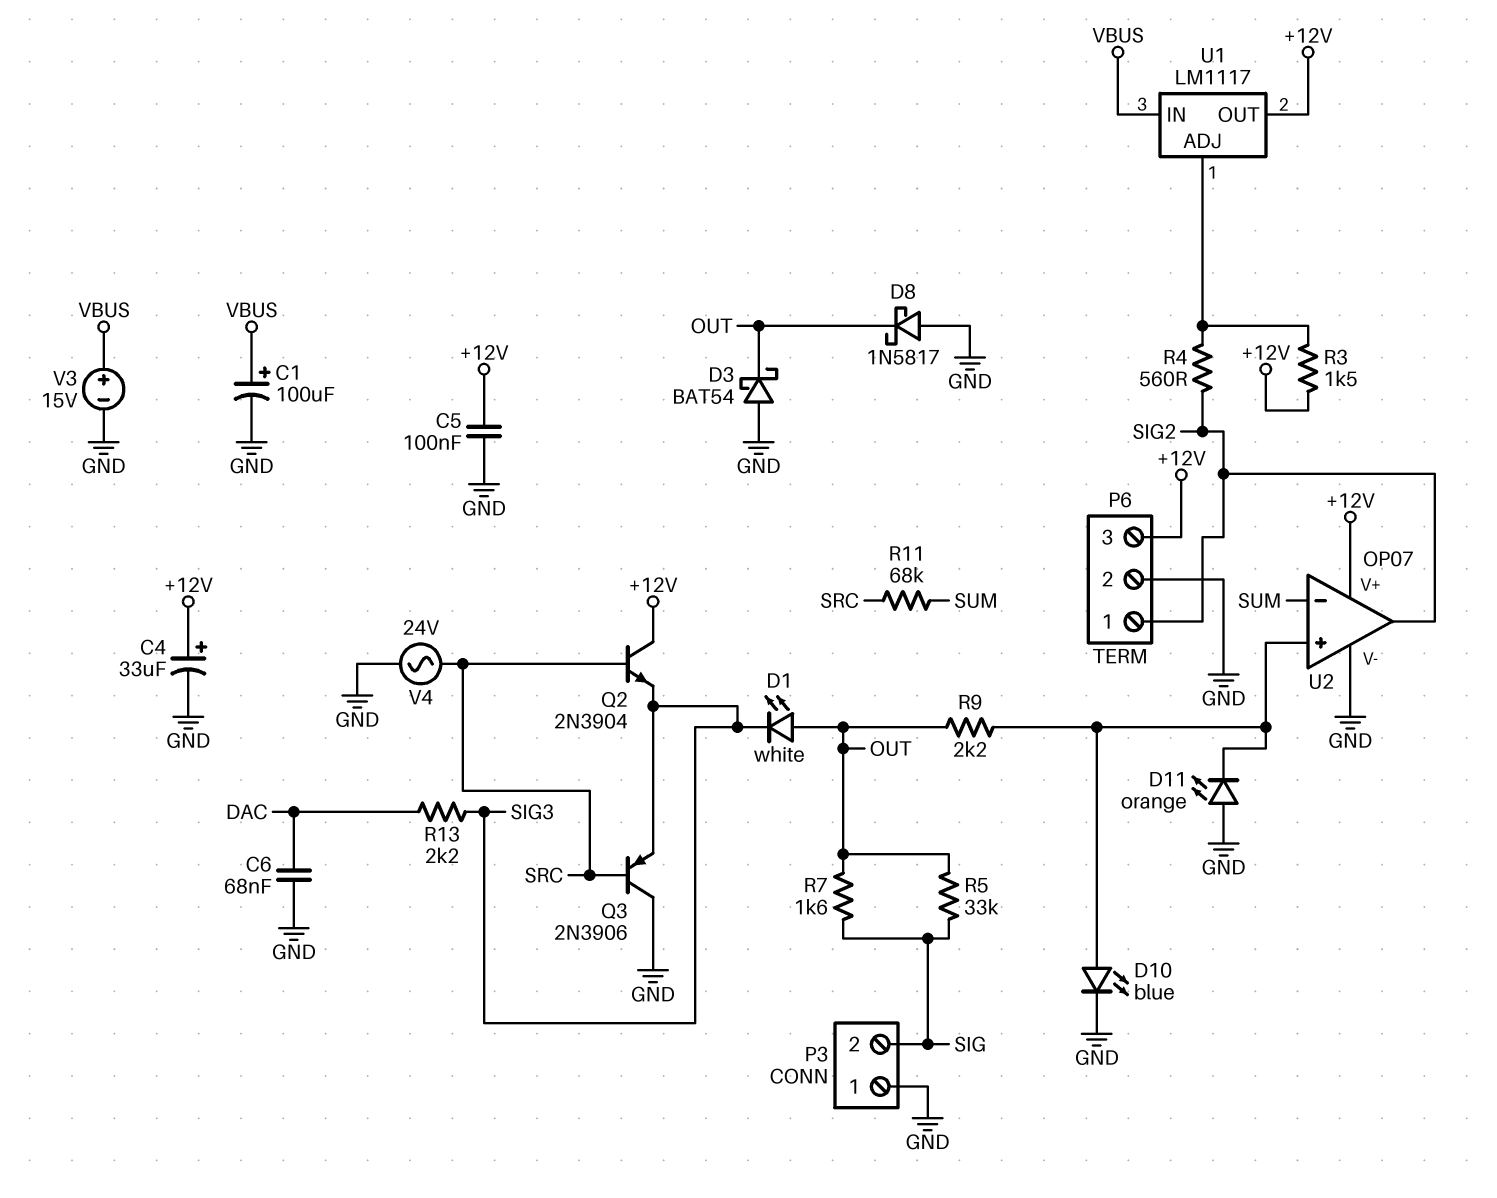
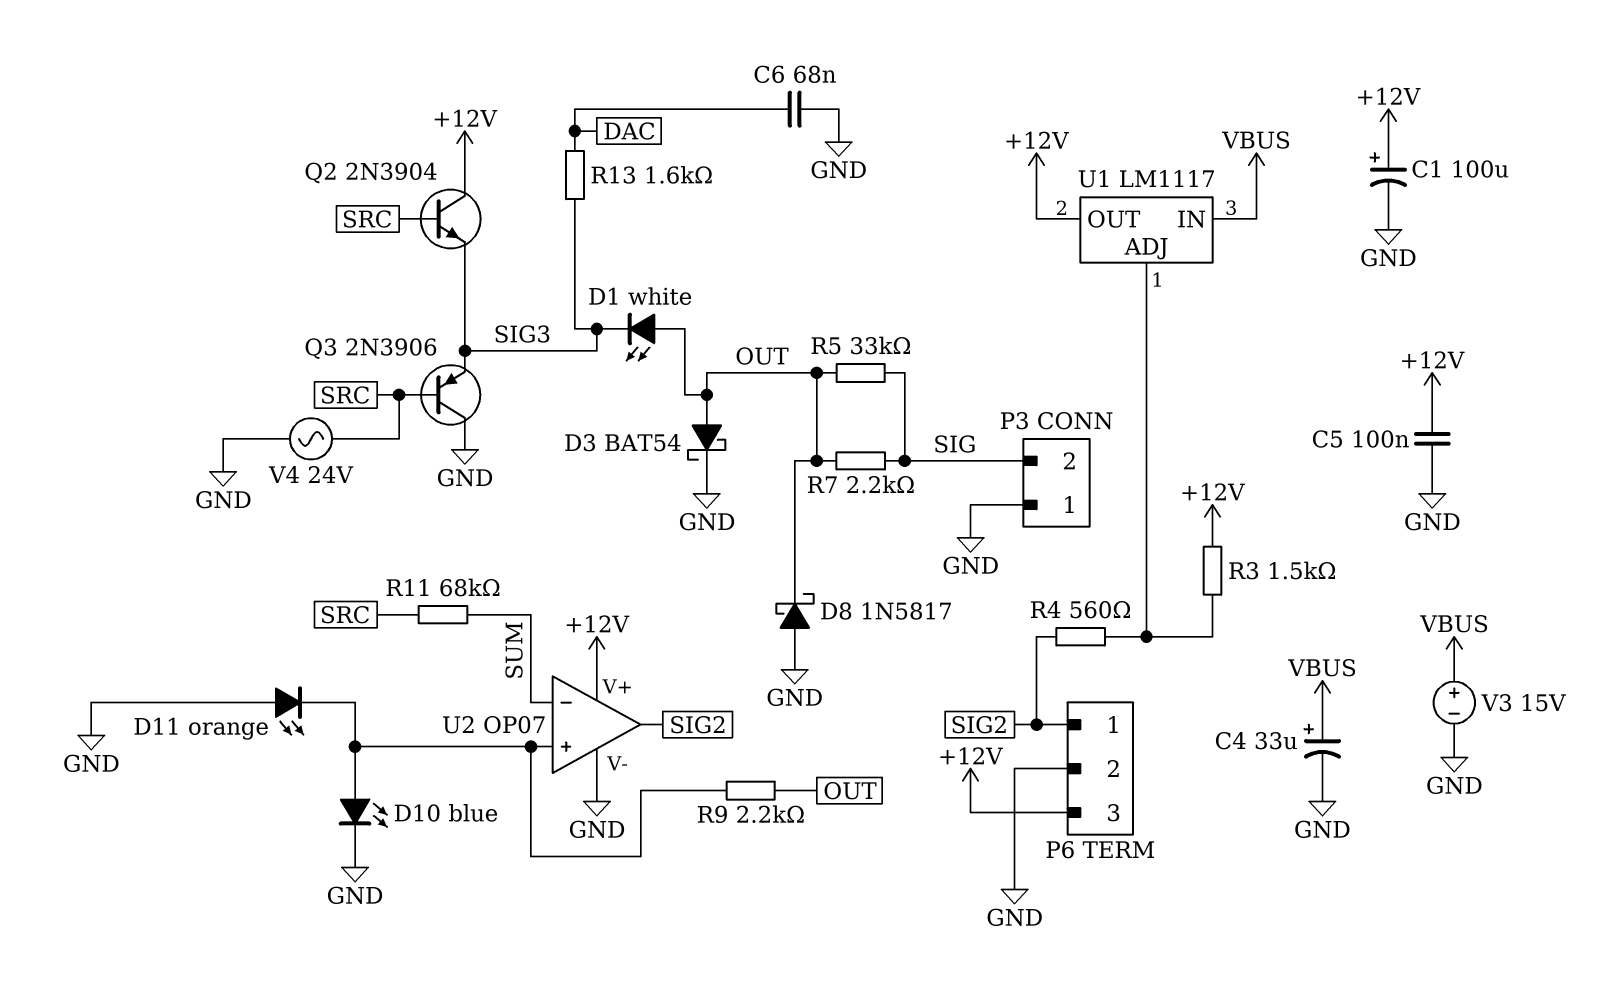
C1: 100uF (plus VBUS, minus GND) -> 100uF (plus +12V, minus GND)
C4: 33uF (plus +12V, minus GND) -> 33uF (plus VBUS, minus GND)
D3: schottky BAT54 (A GND, K OUT) -> schottky BAT54 (A OUT, K GND)
R7: 1.6k (OUT, SIG) -> 2.2k (OUT, SIG)
R13: 2.2k (DAC, SIG3) -> 1.6k (DAC, SIG3)

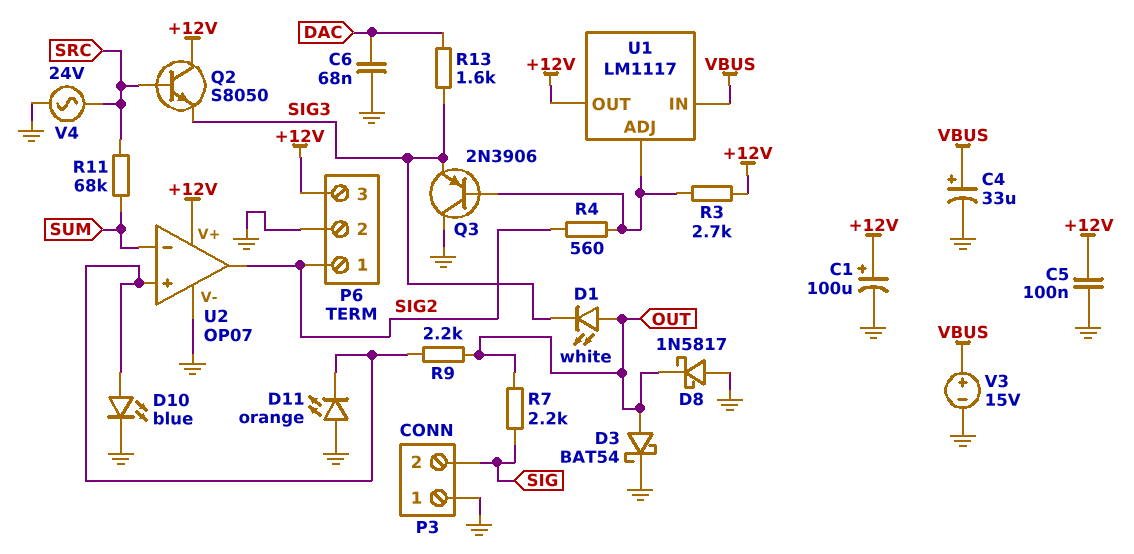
Q2: NPN 2N3904 (B SRC, C +12V, E SIG3) -> NPN S8050 (B SRC, C +12V, E SIG3)
Q3: PNP 2N3906 (B SRC, C GND, E SIG3) -> PNP 2N3906 (B U1/ADJ, C GND, E SIG3)
R3: 1.5k (+12V, U1/ADJ) -> 2.7k (+12V, U1/ADJ)
R5: 33k (OUT, SIG) -> none

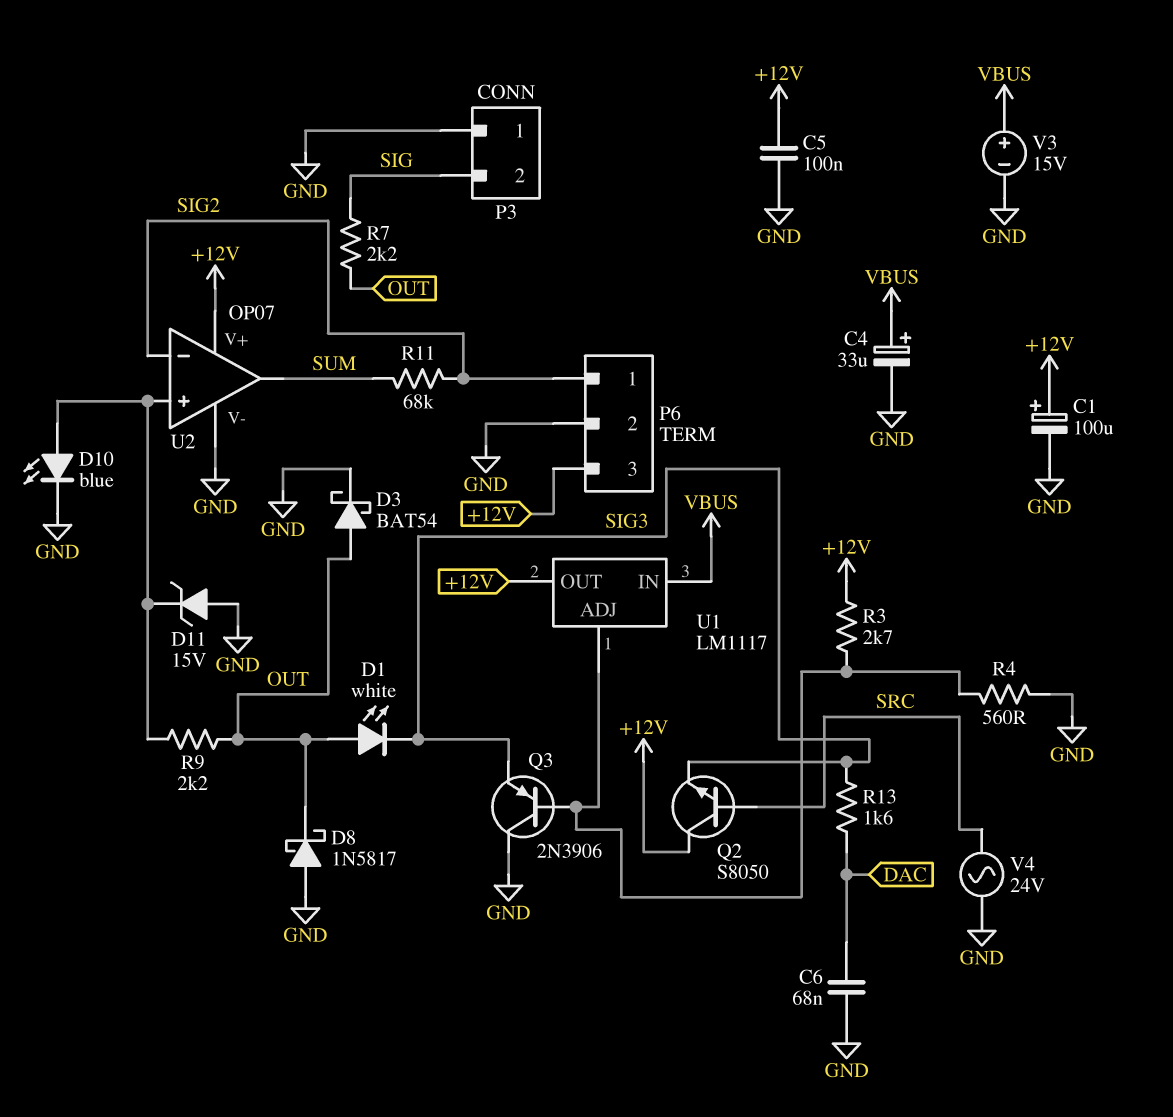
D11: LED orange (A GND, K U2/in+) -> zener 15V (A GND, K U2/in+)
R4: 560 (SIG2, U1/ADJ) -> 560 (GND, U1/ADJ)
R11: 68k (SRC, SUM) -> 68k (SIG2, SUM)
U2 pin in-: SUM -> SIG2
U2 pin out: SIG2 -> SUM

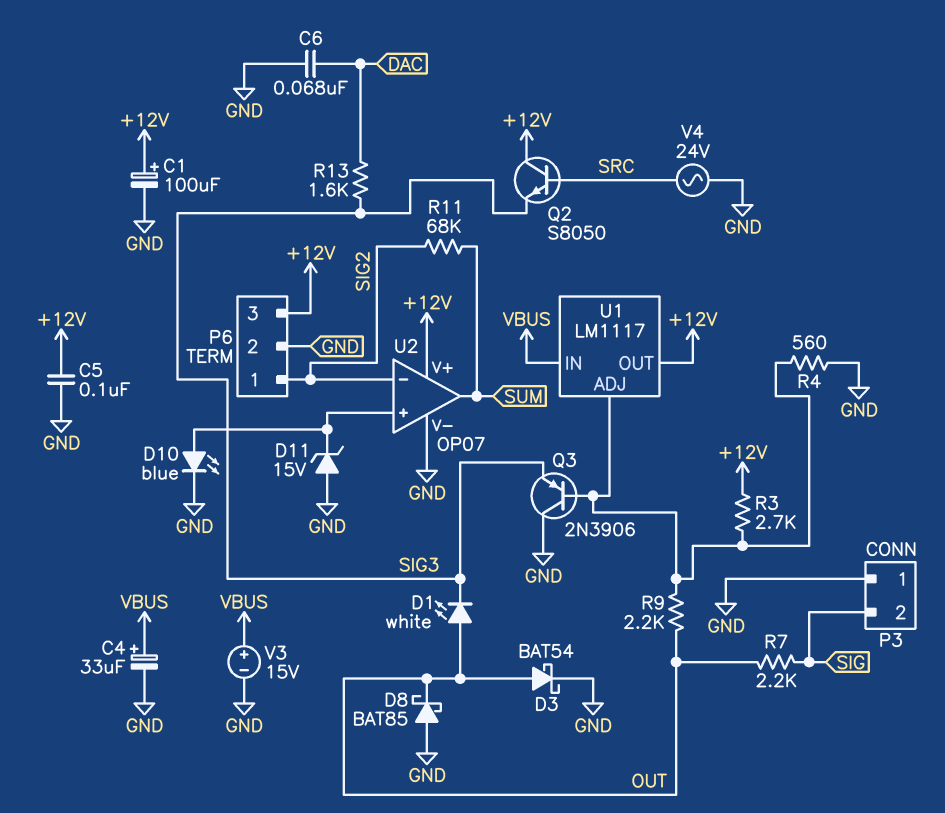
D8: schottky 1N5817 (A GND, K OUT) -> schottky BAT85 (A GND, K OUT)
R9: 2.2k (OUT, U2/in+) -> 2.2k (OUT, U1/ADJ)

